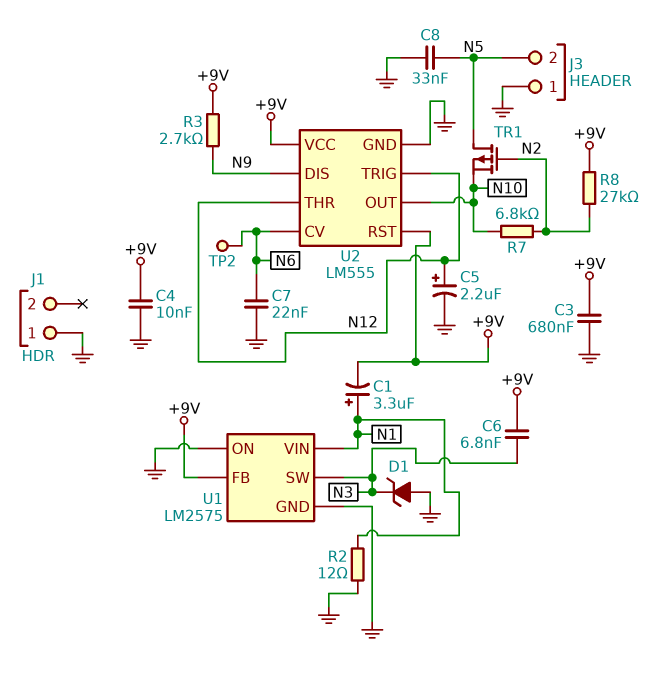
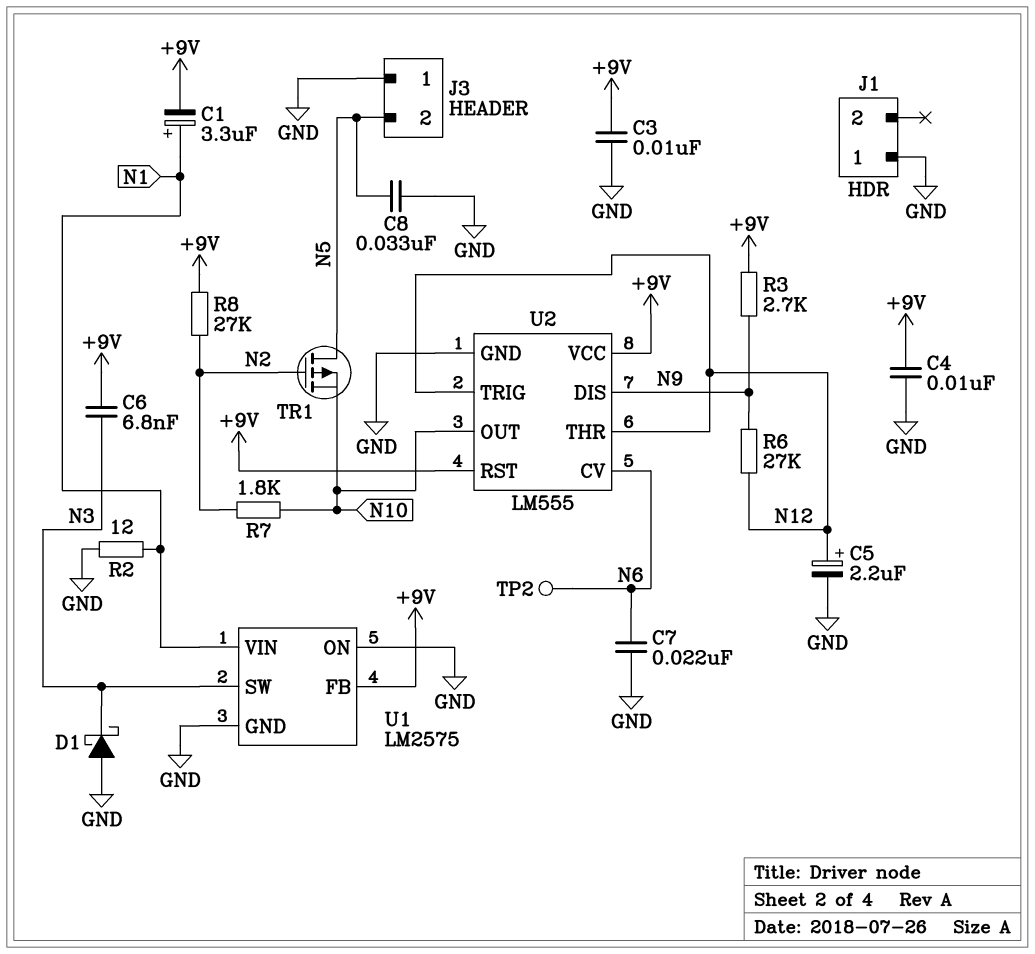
C3: 680nF (+9V, GND) -> 10nF (+9V, GND)
D1: zener (A GND, K N3) -> schottky (A GND, K N3)
R6: none -> 27k (N9, N12)
R7: 6.8k (N2, N10) -> 1.8k (N2, N10)

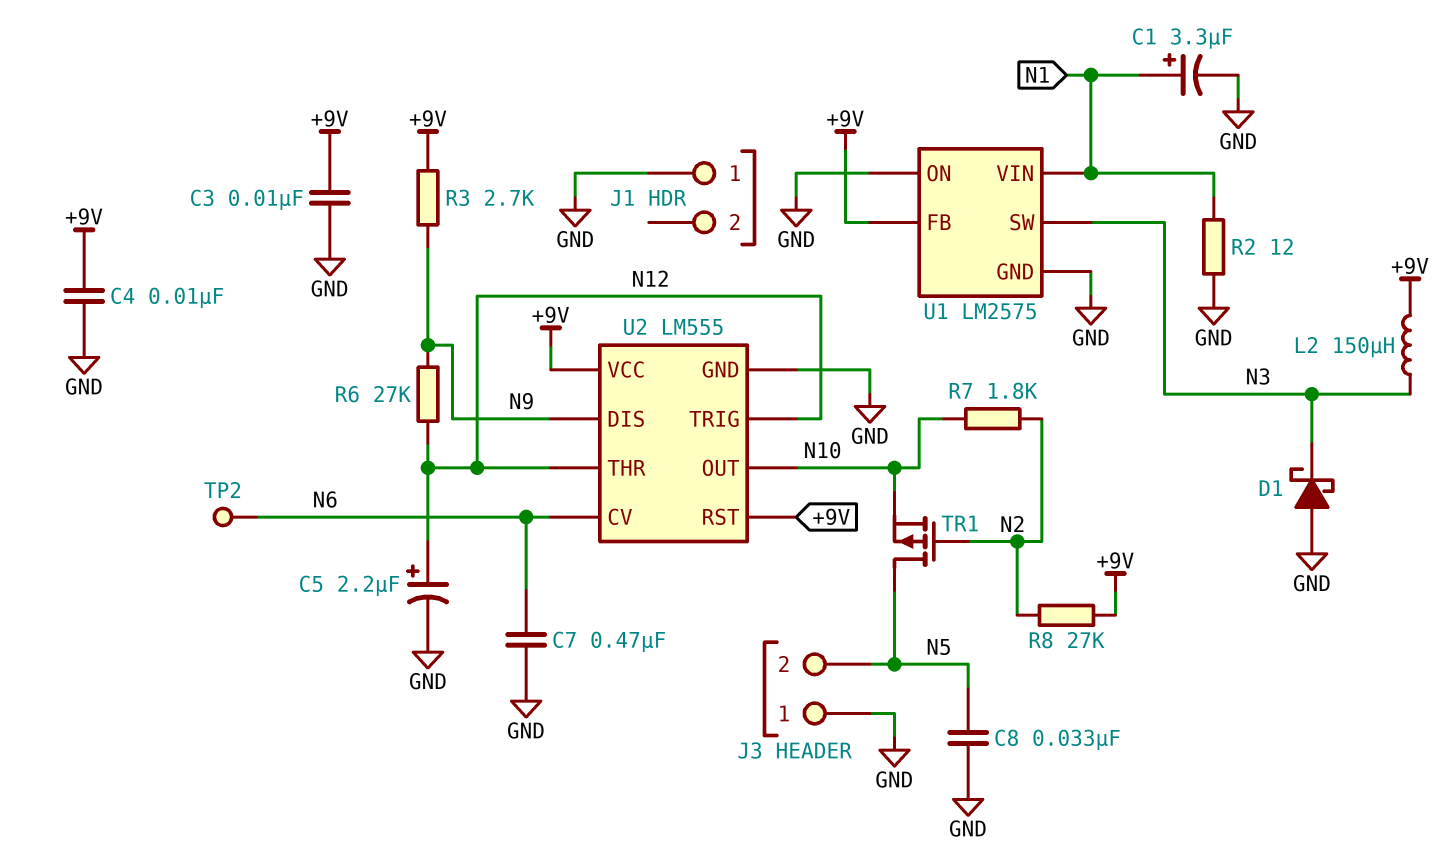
C1: 3.3uF (plus N1, minus +9V) -> 3.3uF (plus N1, minus GND)
C6: 6.8nF (+9V, N3) -> none
C7: 22nF (GND, N6) -> 470nF (GND, N6)
L2: none -> 150uH (+9V, N3)

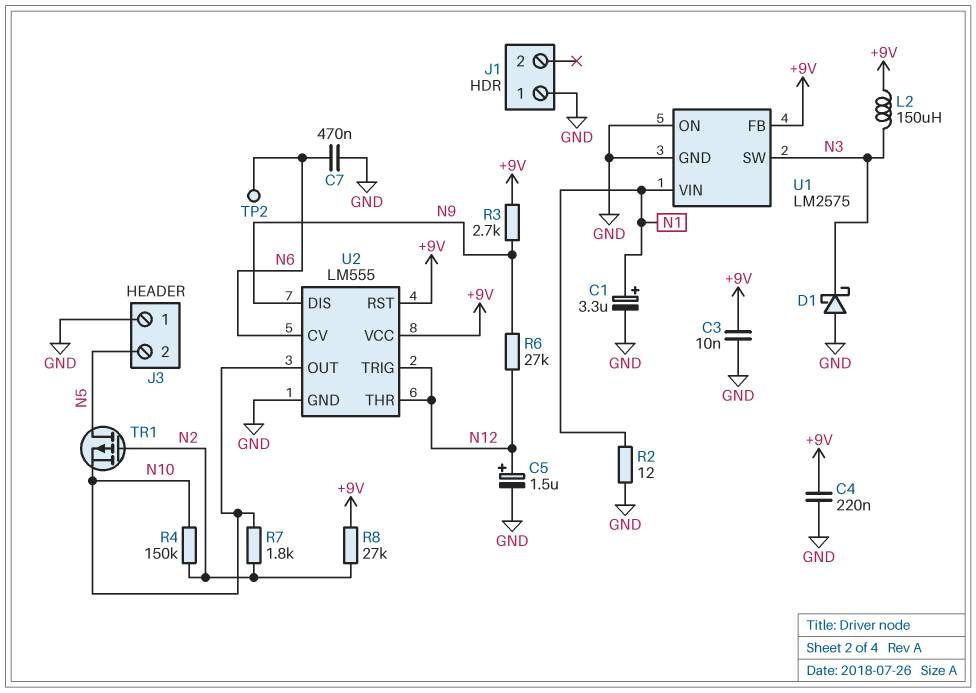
C4: 10nF (+9V, GND) -> 220nF (+9V, GND)
C5: 2.2uF (plus N12, minus GND) -> 1.5uF (plus N12, minus GND)
C8: 33nF (GND, N5) -> none
R4: none -> 150k (N2, N10)

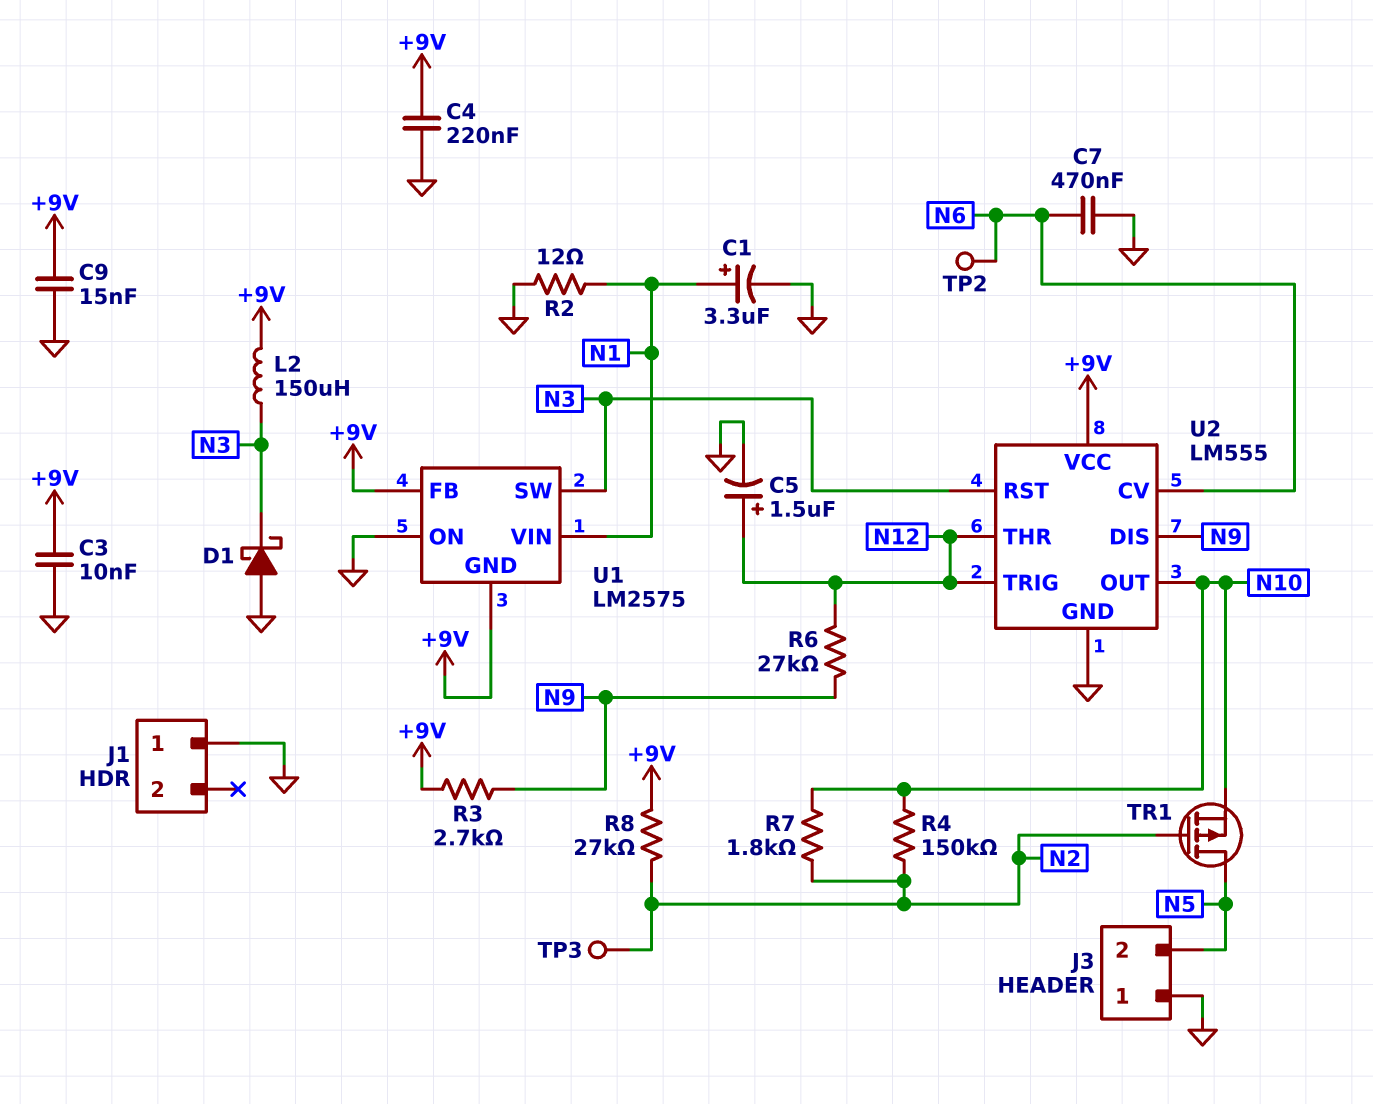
C9: none -> 15nF (+9V, GND)
TP3: none -> test point (N2)
U1 pin GND: GND -> +9V
U2 pin RST: +9V -> N3

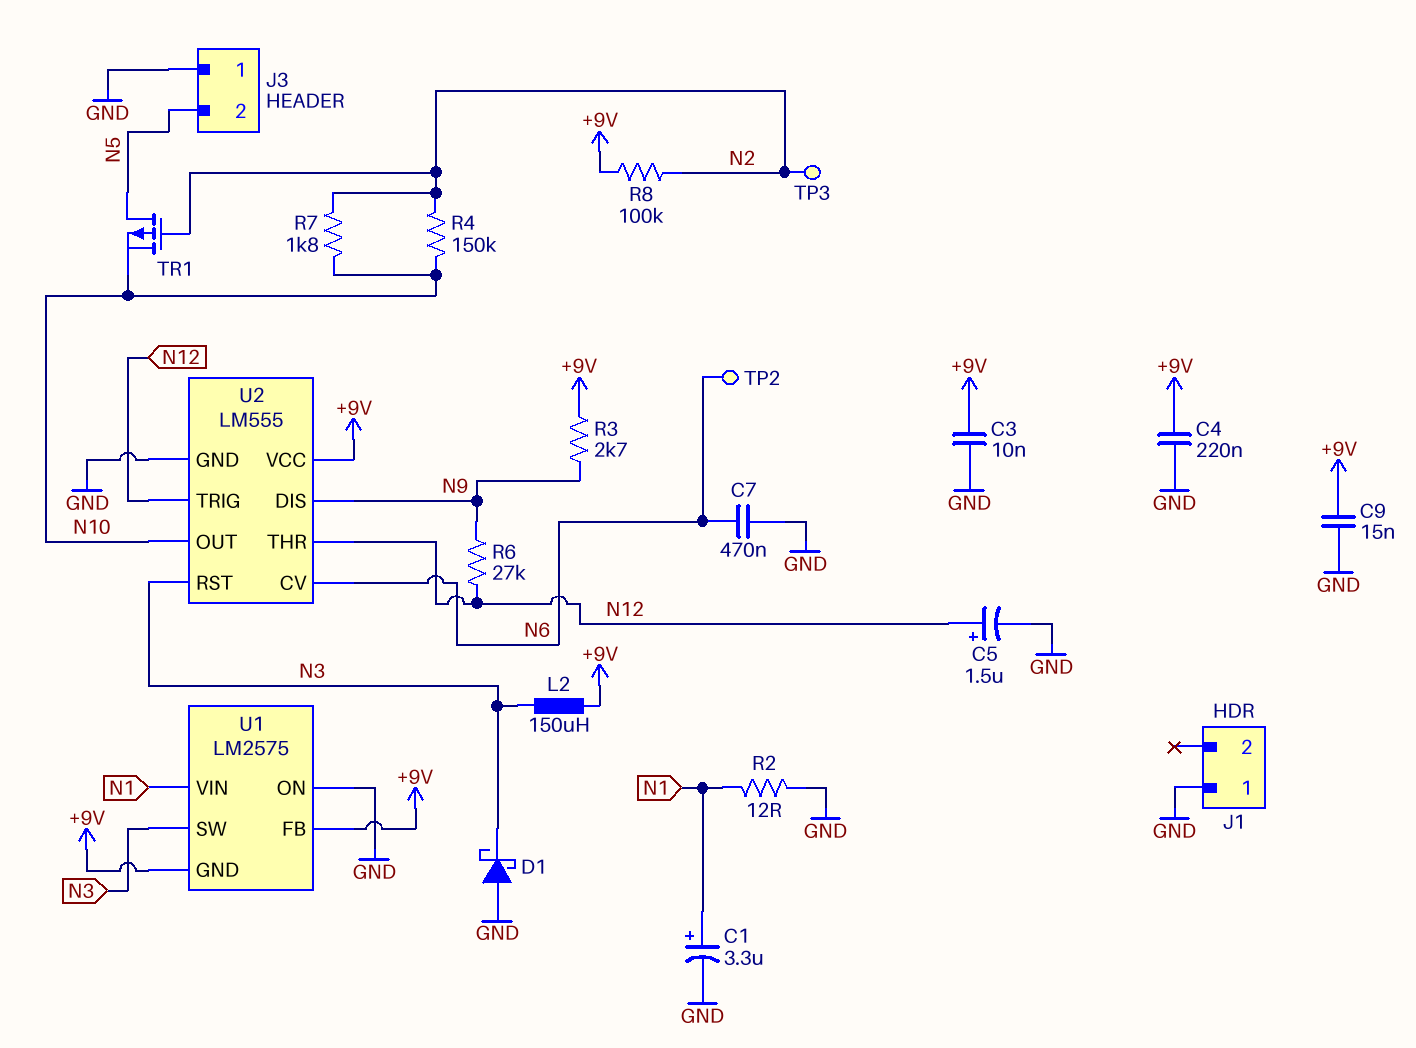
R8: 27k (+9V, N2) -> 100k (+9V, N2)

